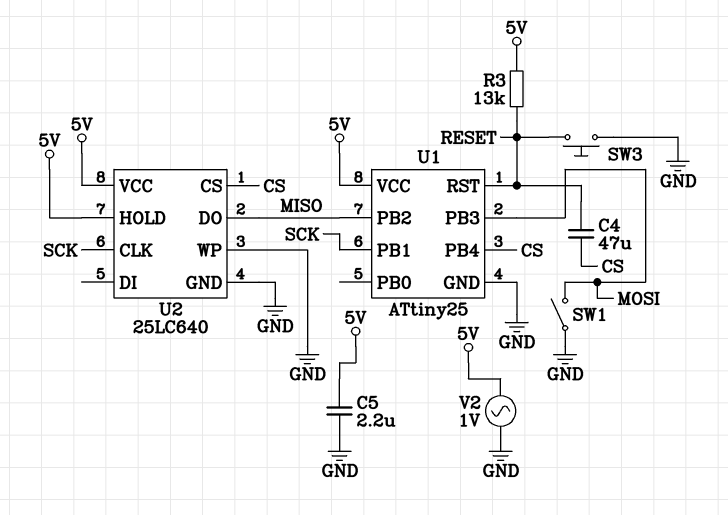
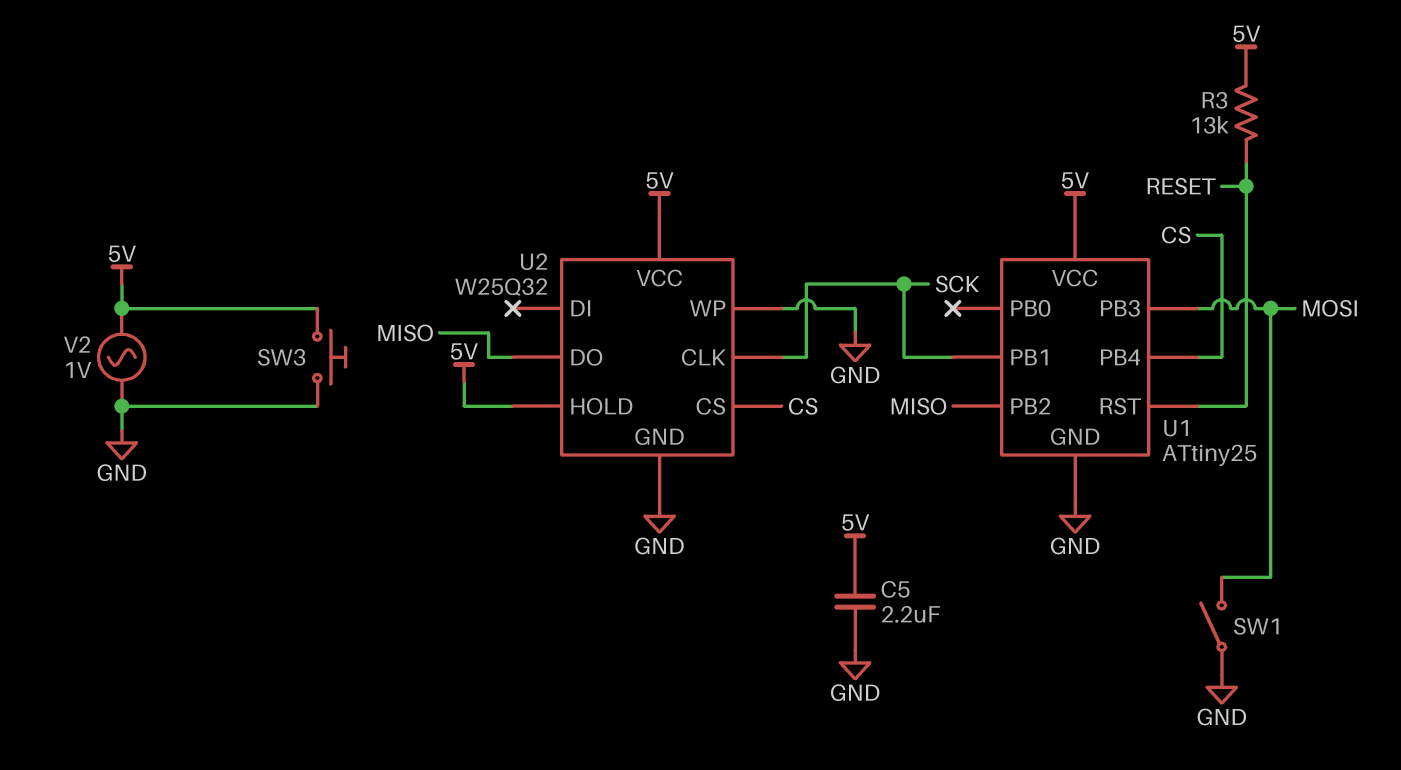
C4: 47uF (CS, RESET) -> none
SW3: button (GND, RESET) -> button (5V, GND)
U2: 25LC640 -> W25Q32

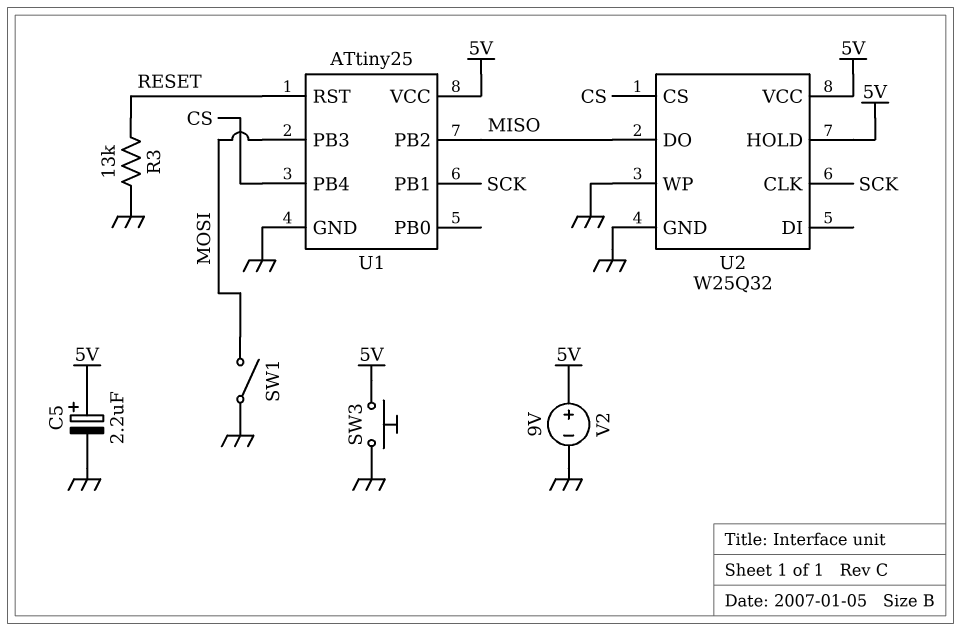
C5: 2.2uF (5V, GND) -> 2.2uF (plus 5V, minus GND)
R3: 13k (5V, RESET) -> 13k (GND, RESET)
V2: AC 1V (5V, GND) -> 9V (plus 5V, minus GND)

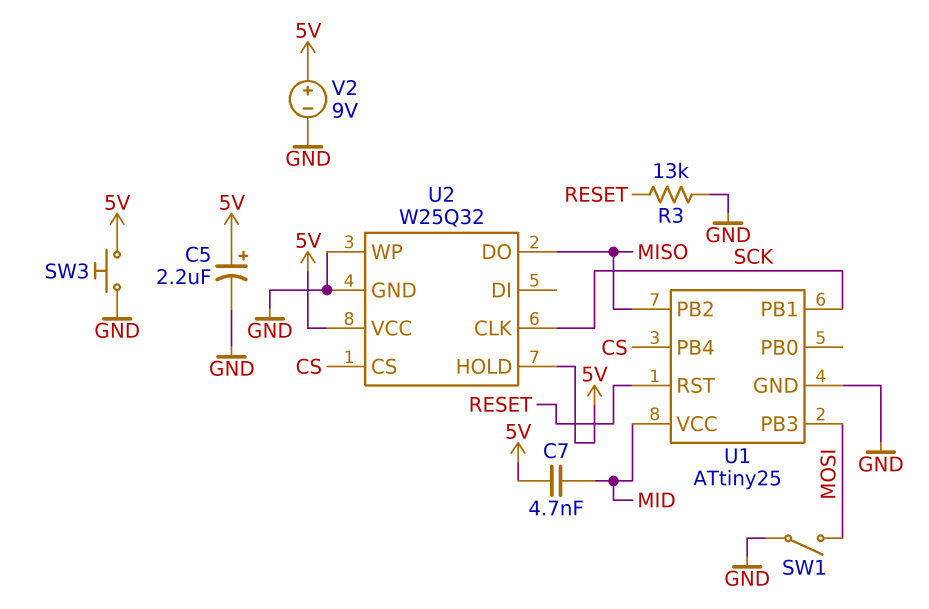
C7: none -> 4.7nF (5V, MID)
U1 pin VCC: 5V -> MID

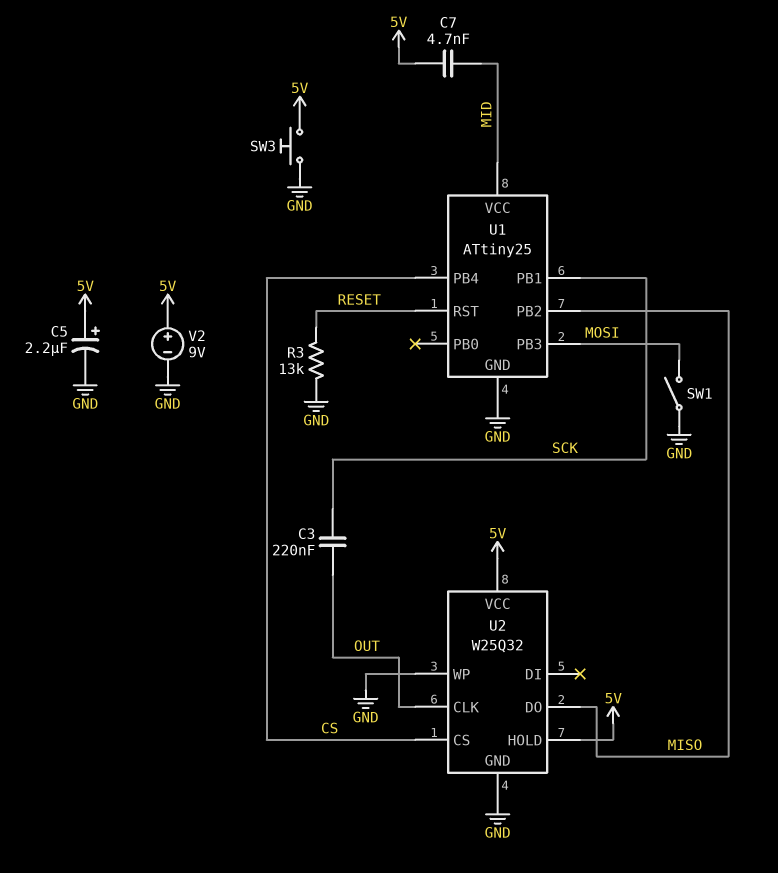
C3: none -> 220nF (OUT, SCK)
U2 pin CLK: SCK -> OUT

